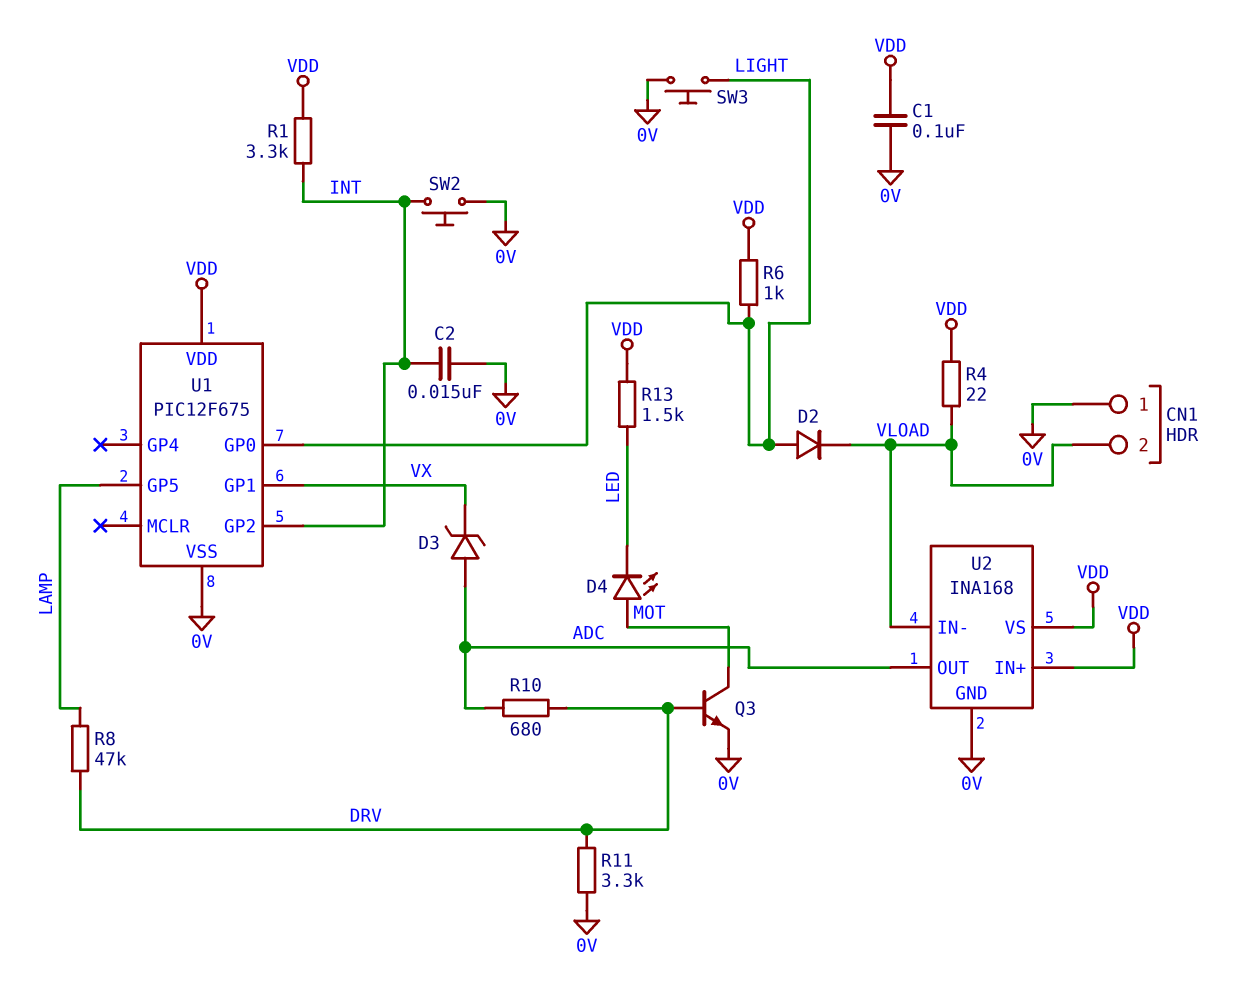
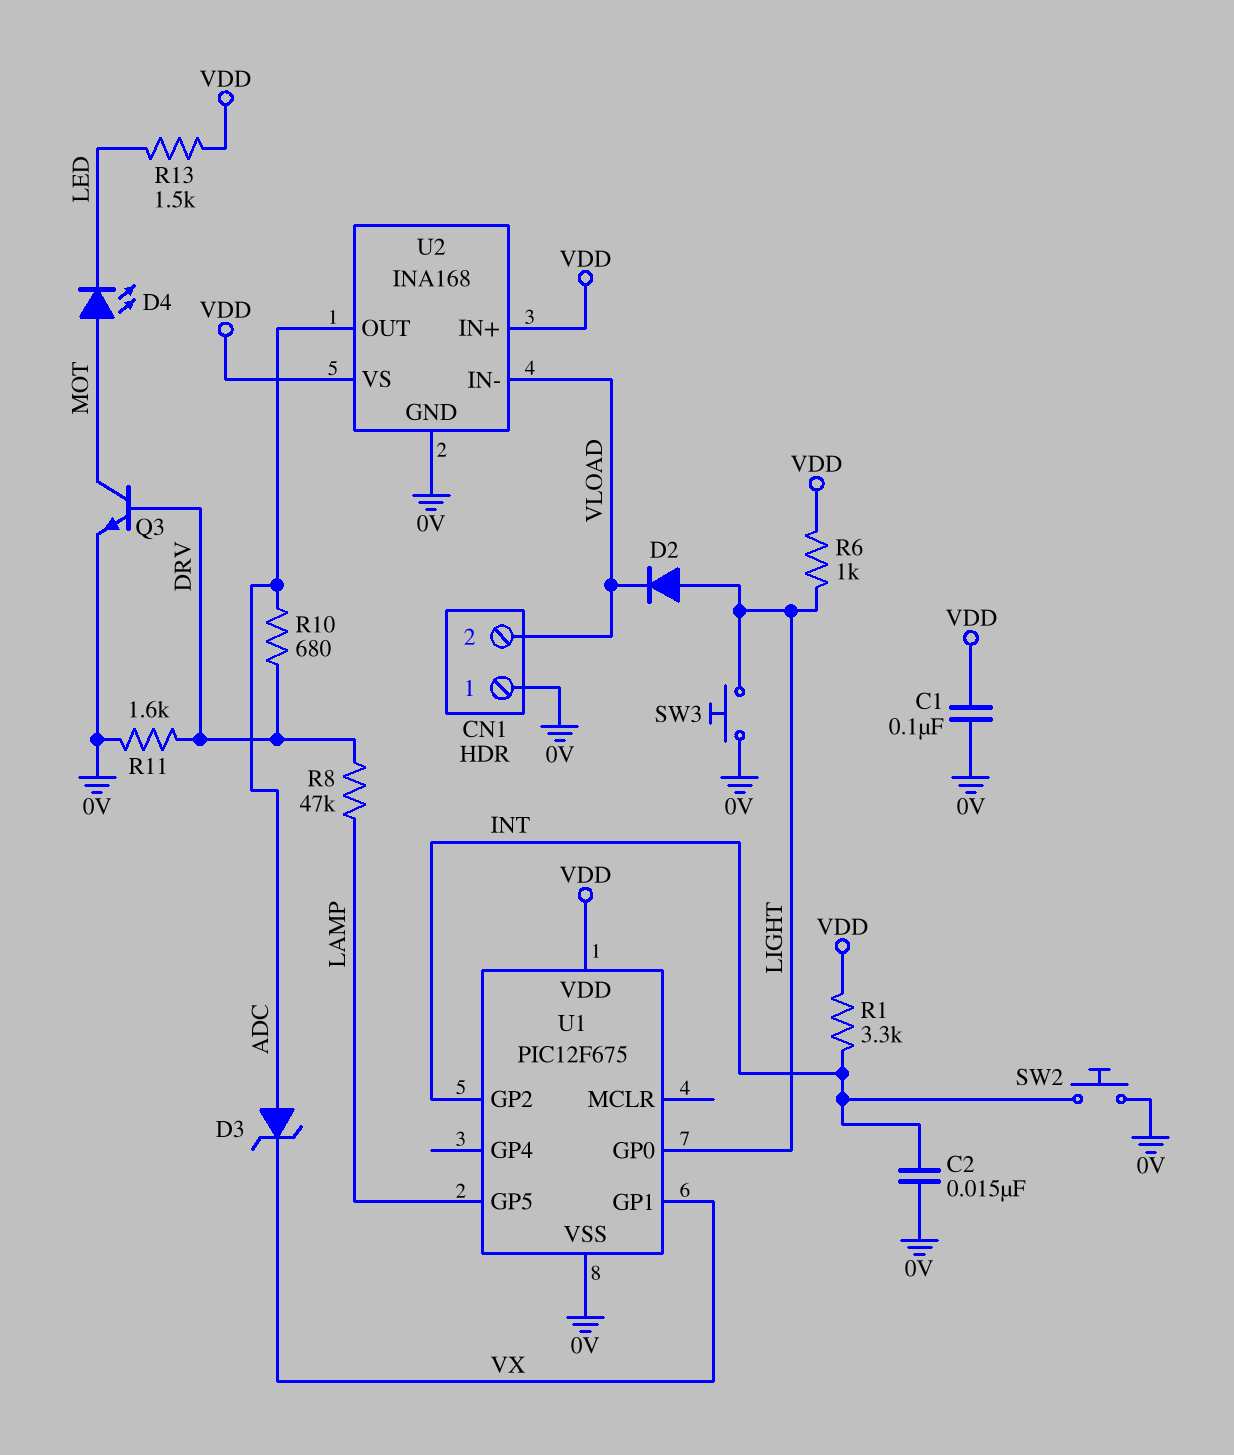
R4: 22 (VDD, VLOAD) -> none
R11: 3.3k (0V, DRV) -> 1.6k (0V, DRV)

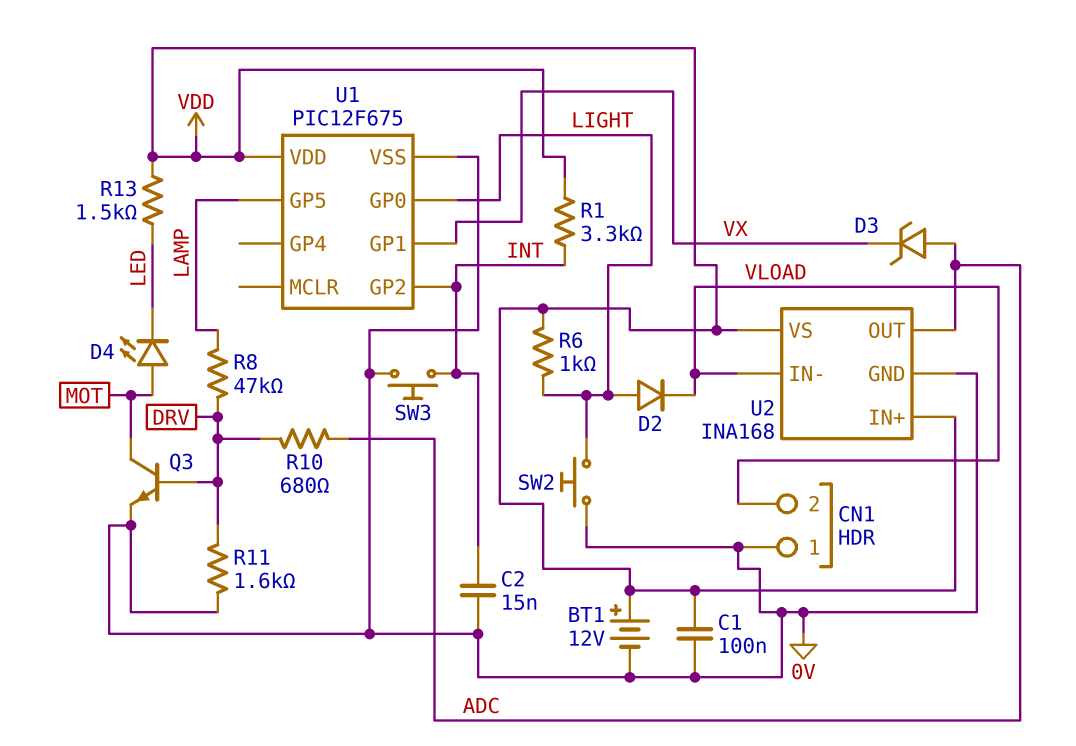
BT1: none -> 12V (plus VDD, minus 0V)
SW2: button (0V, INT) -> button (0V, LIGHT)
SW3: button (0V, LIGHT) -> button (0V, INT)

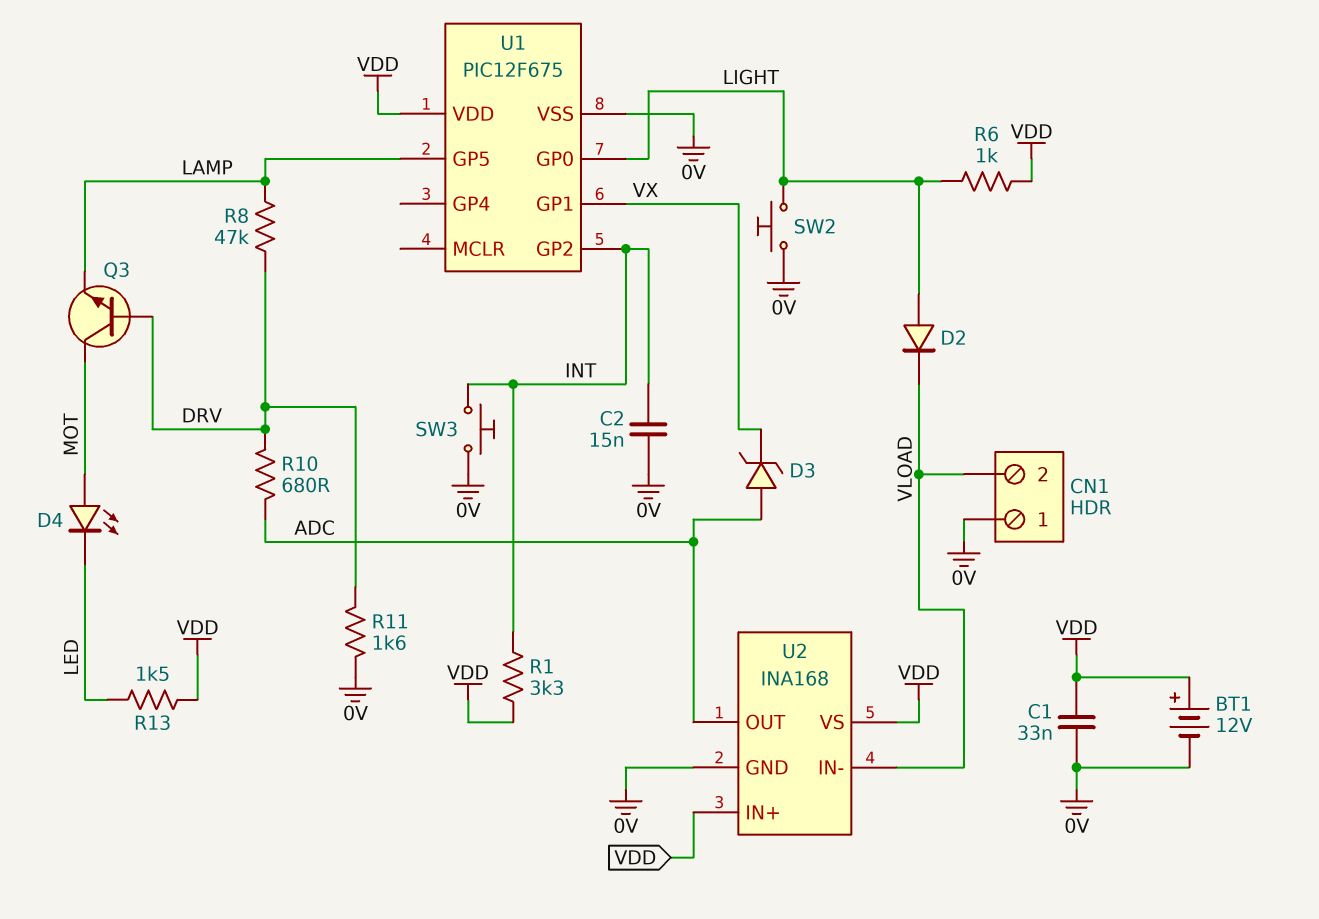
C1: 100nF (0V, VDD) -> 33nF (0V, VDD)
Q3: NPN (B DRV, C MOT, E 0V) -> NPN (B DRV, C MOT, E LAMP)

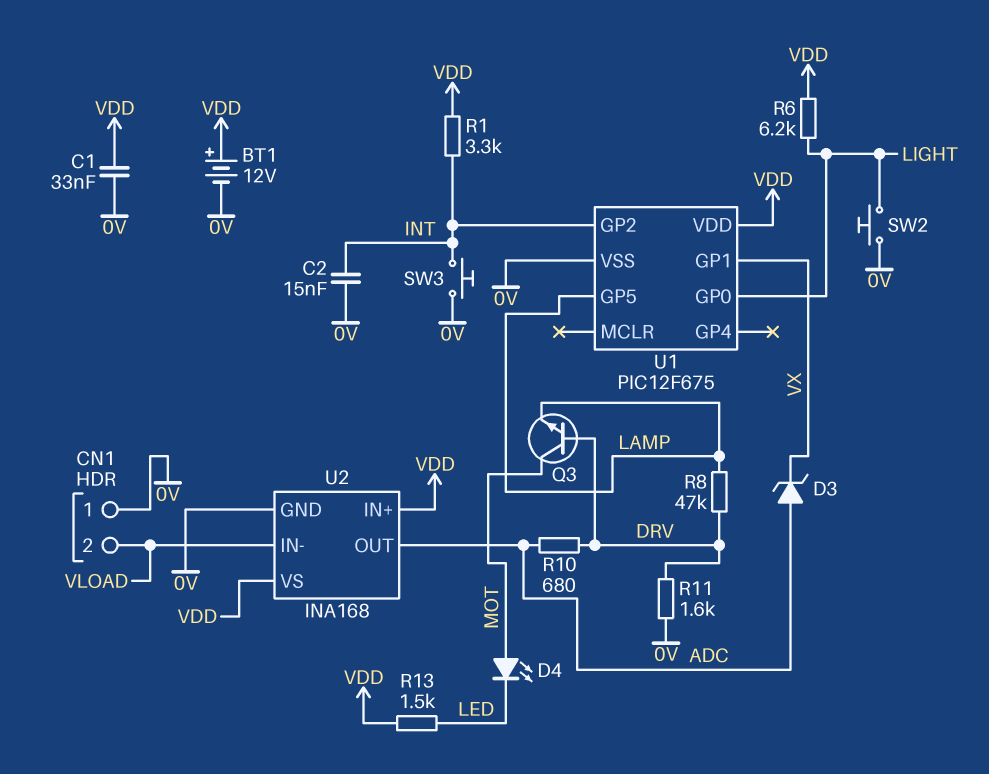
D2: diode (A LIGHT, K VLOAD) -> none
R6: 1k (LIGHT, VDD) -> 6.2k (LIGHT, VDD)

